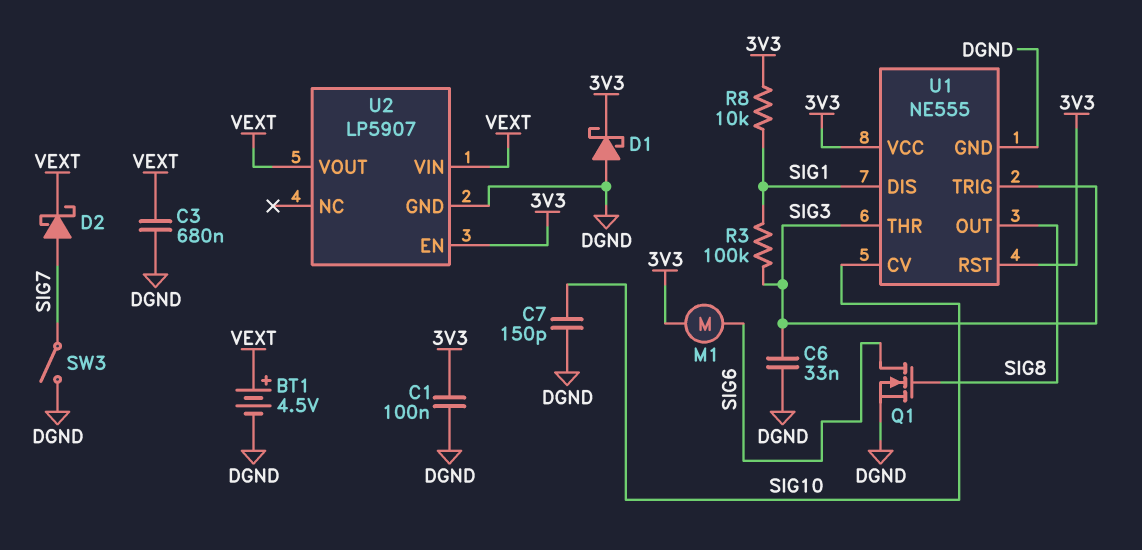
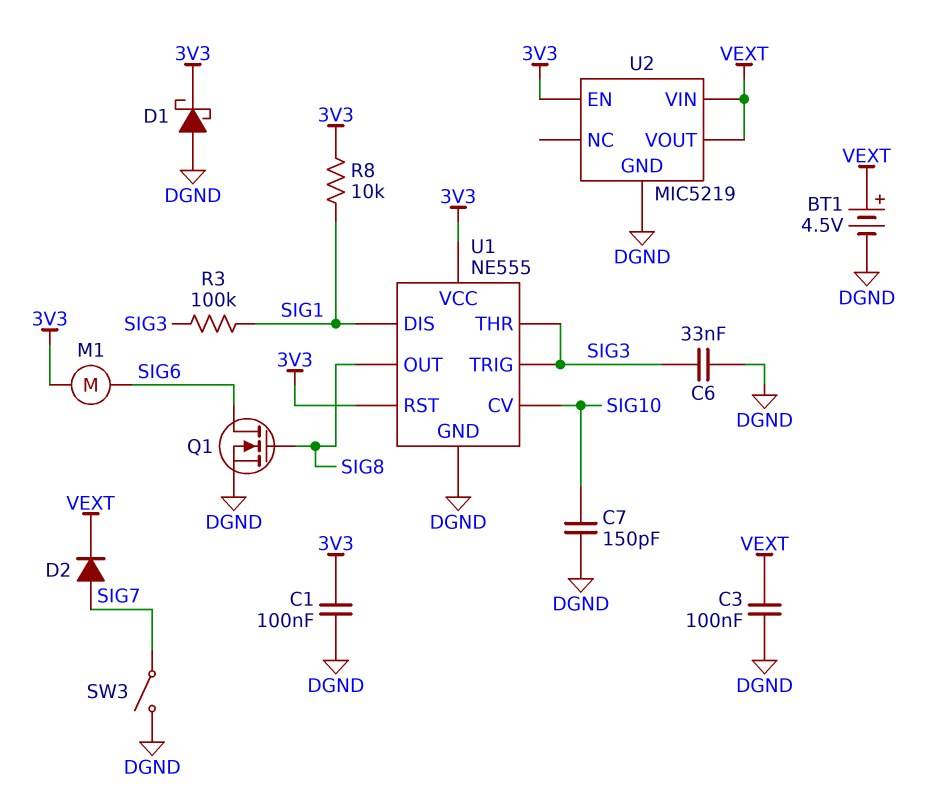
C3: 680nF (DGND, VEXT) -> 100nF (DGND, VEXT)
D2: schottky (A SIG7, K VEXT) -> diode (A SIG7, K VEXT)
U2: LP5907 -> MIC5219

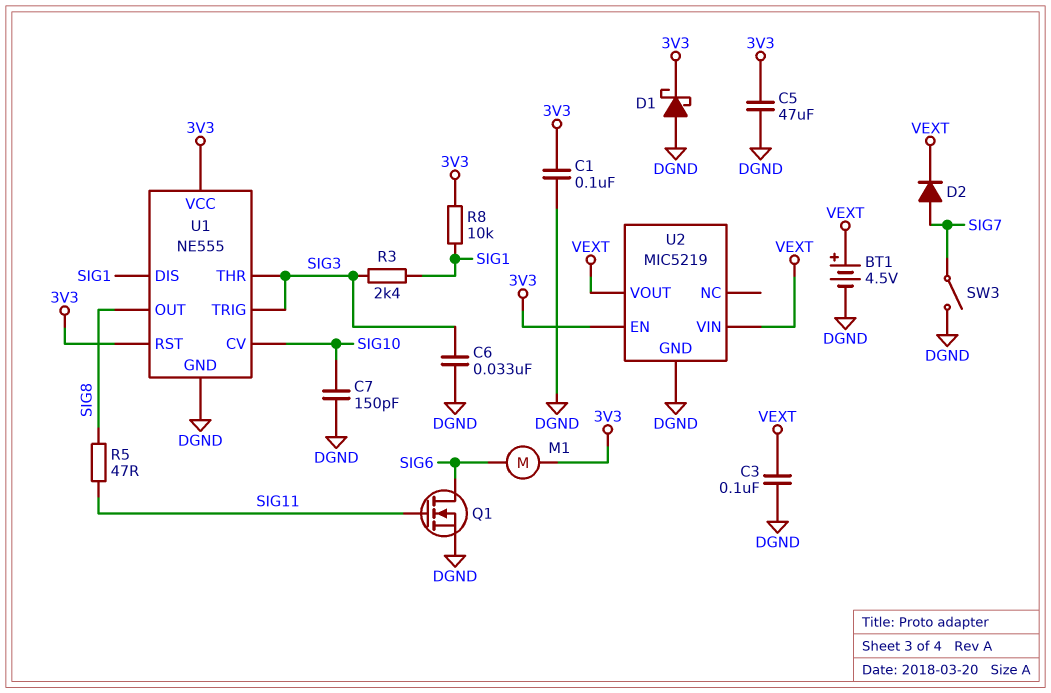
C5: none -> 47uF (3V3, DGND)
Q1: NMOS (G SIG8, D SIG6, S DGND) -> NMOS (G SIG11, D SIG6, S DGND)
R3: 100k (SIG1, SIG3) -> 2.4k (SIG1, SIG3)
R5: none -> 47 (SIG8, SIG11)

